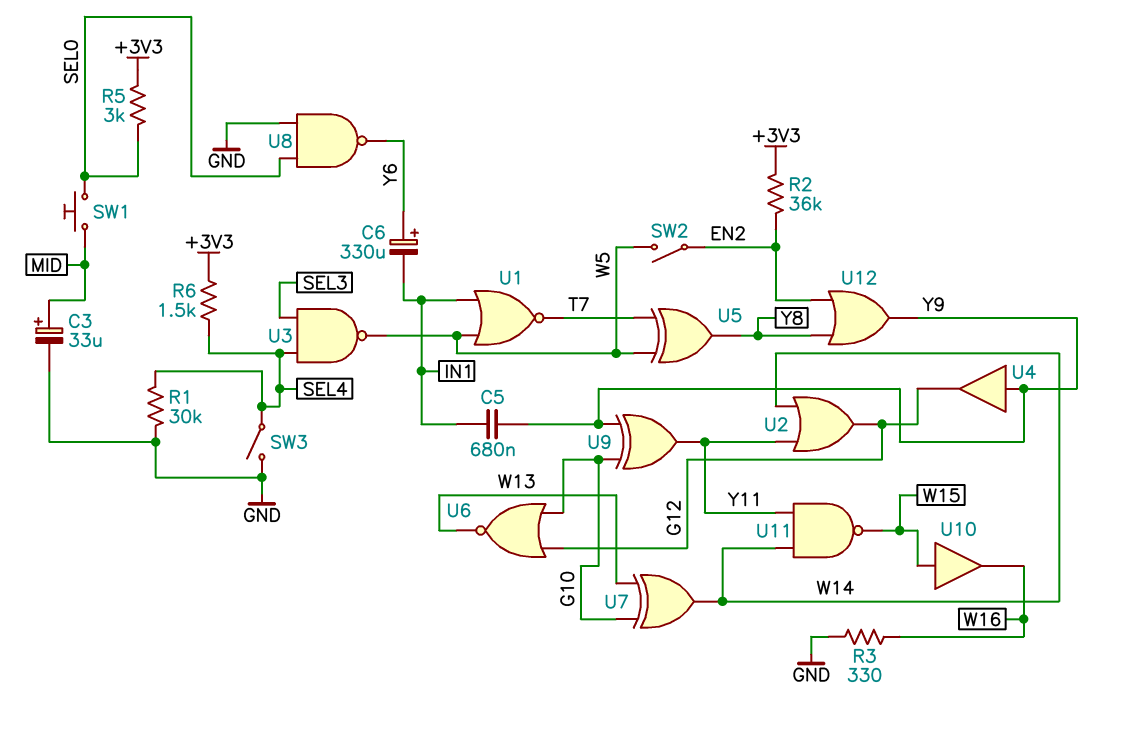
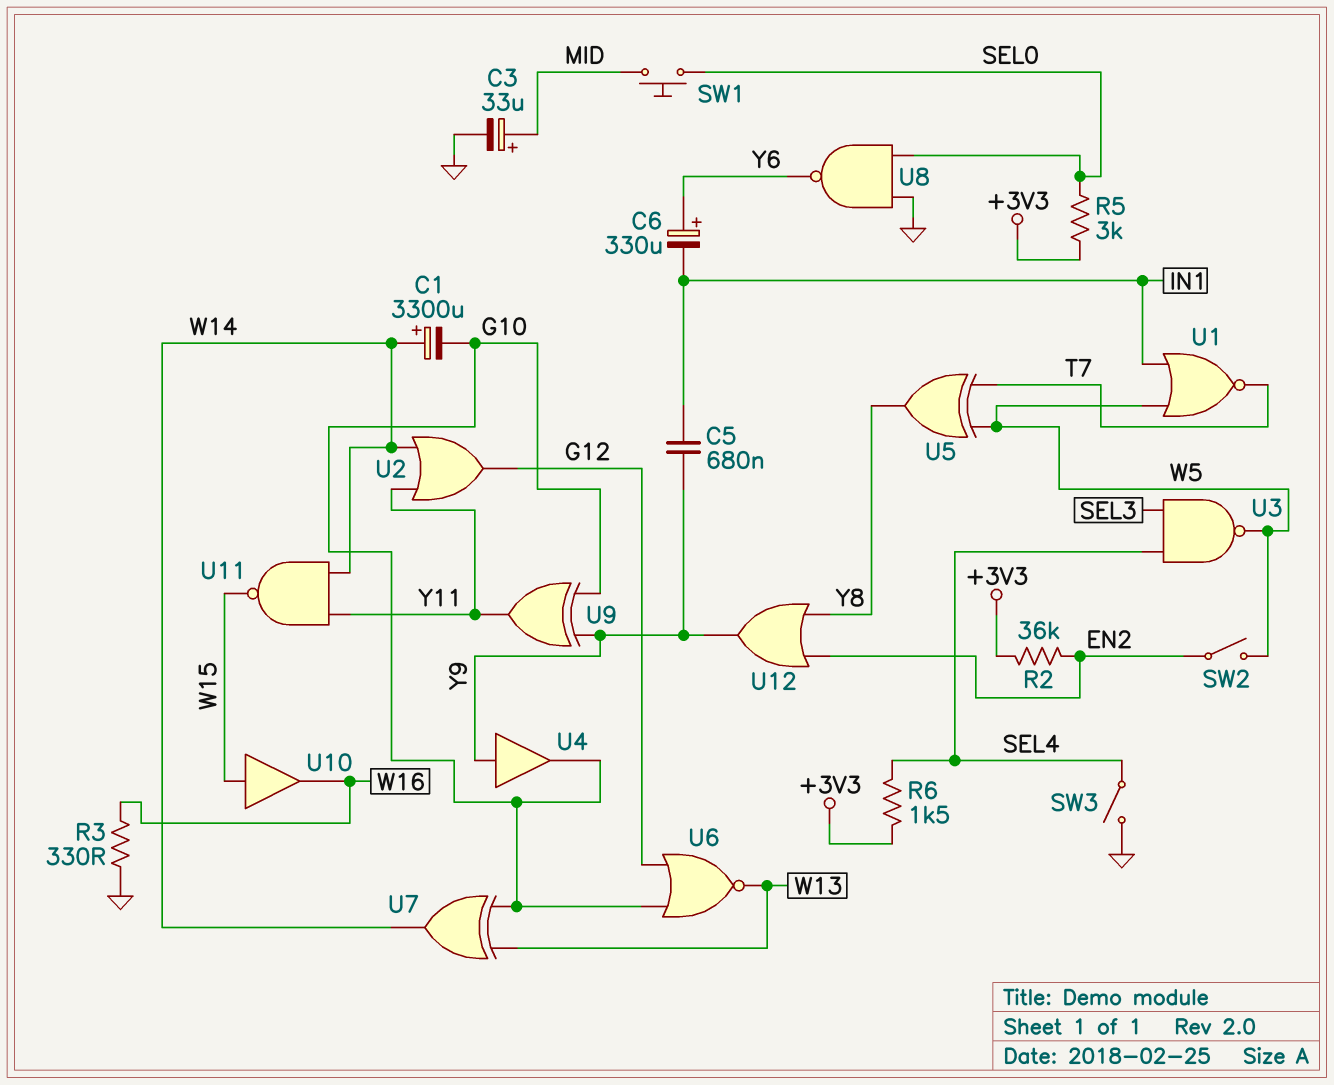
C1: none -> 3300uF (plus W14, minus G10)
R1: 30k (GND, SEL4) -> none
U4: buffer (in Y9, out G12) -> buffer (in Y9, out G10)

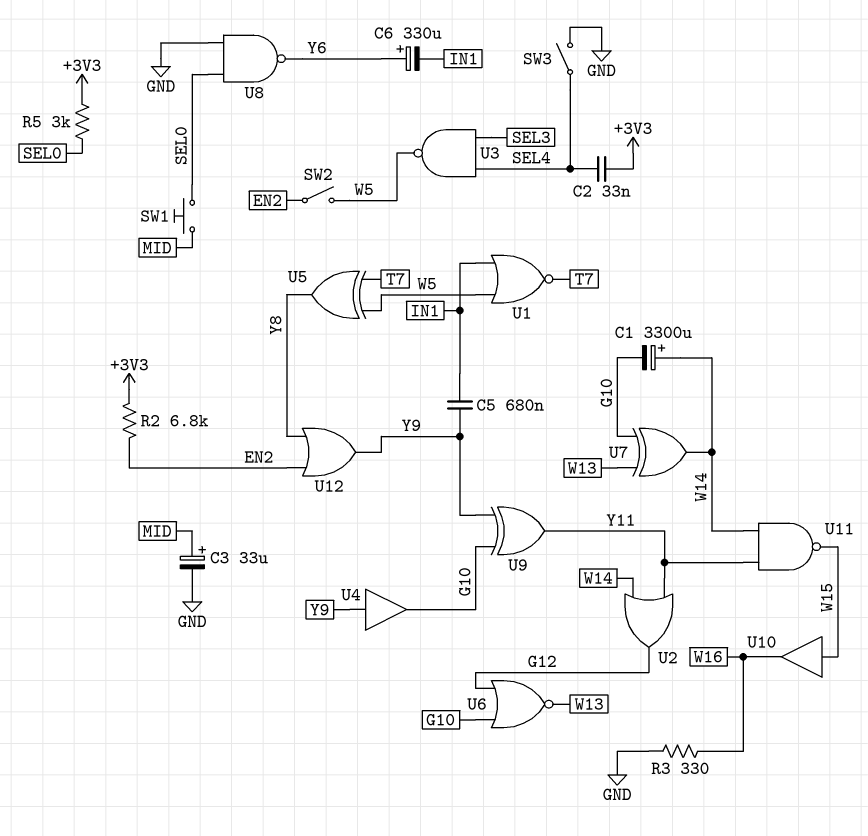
C2: none -> 33nF (+3V3, SEL4)
R2: 36k (+3V3, EN2) -> 6.8k (+3V3, EN2)
R6: 1.5k (+3V3, SEL4) -> none

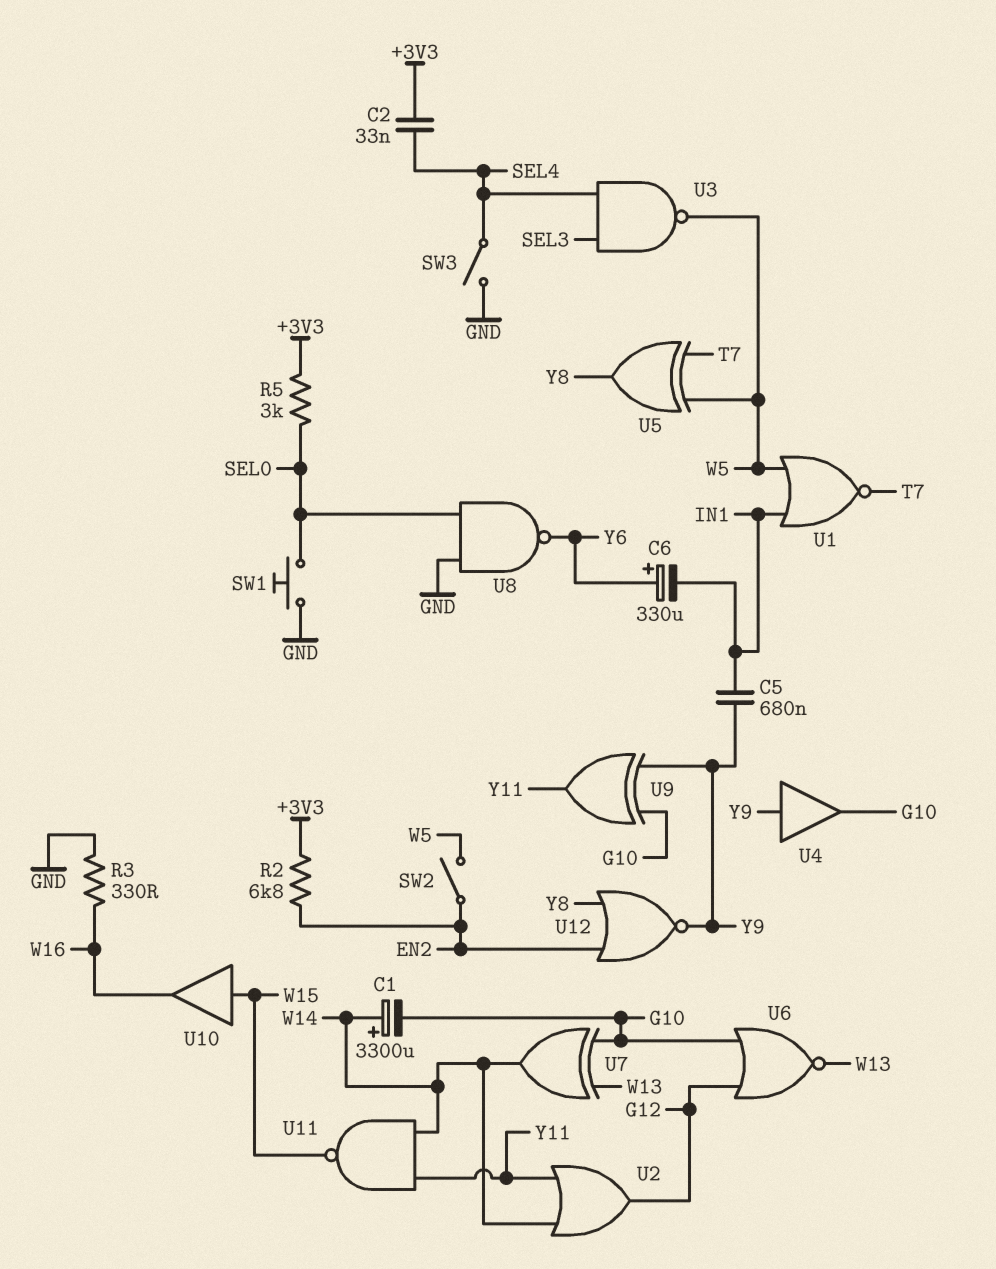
C3: 33uF (plus MID, minus GND) -> none
SW1: button (MID, SEL0) -> button (GND, SEL0)
U12: OR (in EN2, in Y8, out Y9) -> NOR (in EN2, in Y8, out Y9)

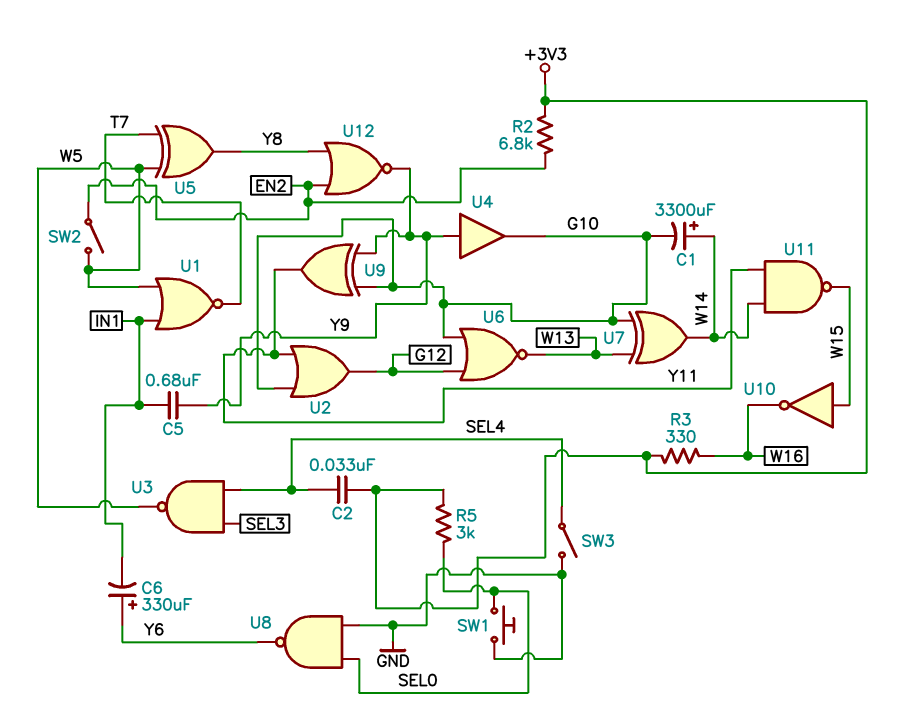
R3: 330 (GND, W16) -> 330 (+3V3, W16)
U2: OR (in W14, in Y11, out G12) -> OR (in G10, in Y11, out G12)
U10: buffer (in W15, out W16) -> NOT (in W15, out W16)

